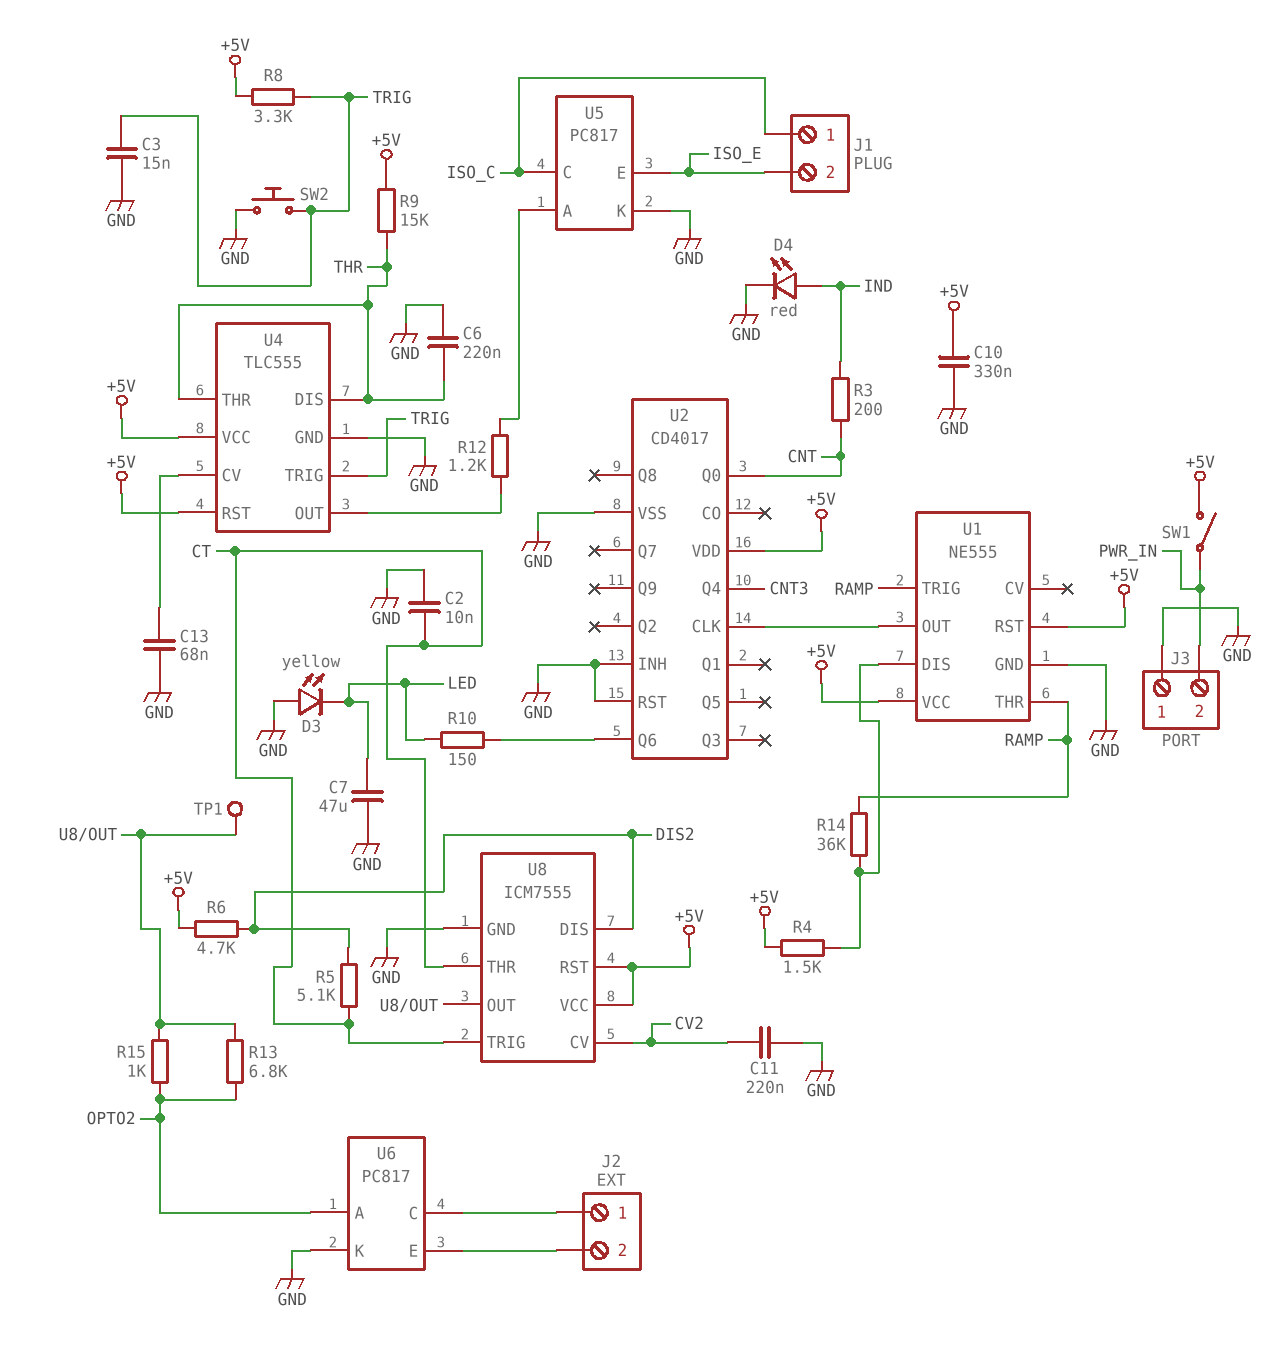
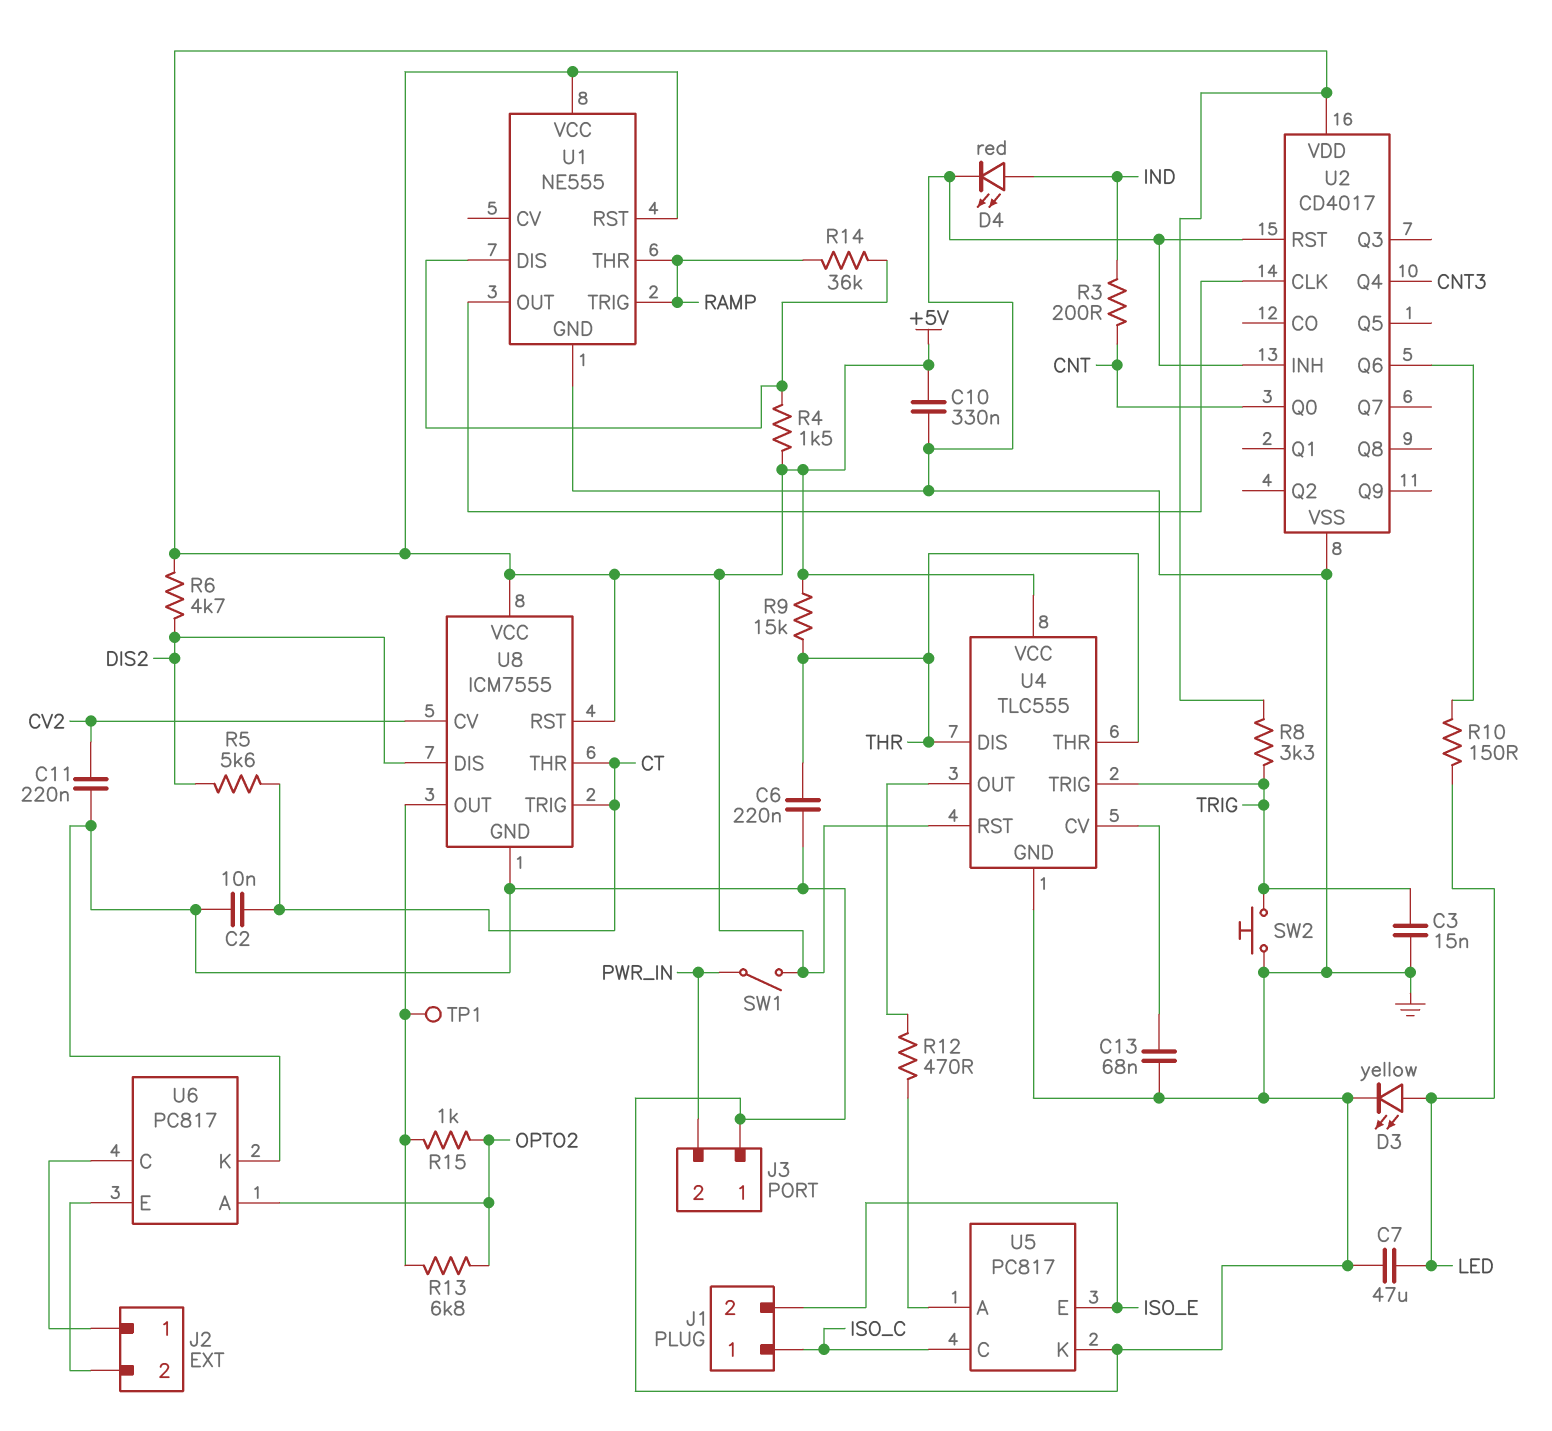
D3: LED yellow (A GND, K LED) -> LED yellow (A LED, K GND)
R5: 5.1k (CT, DIS2) -> 5.6k (CT, DIS2)
R12: 1.2k (U4/OUT, U5/A) -> 470 (U4/OUT, U5/A)

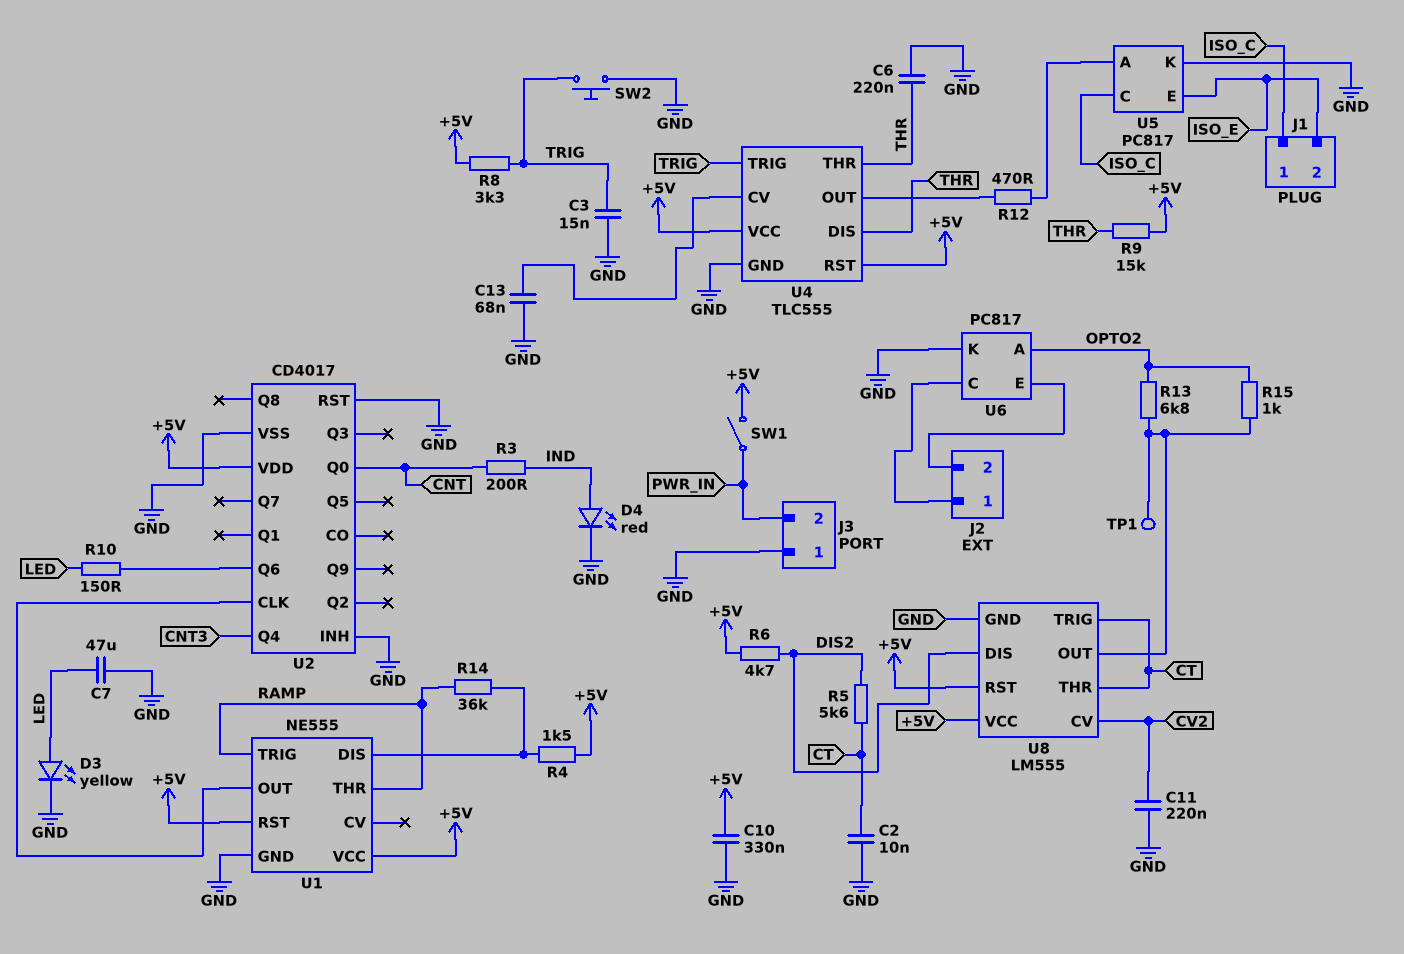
U8: ICM7555 -> LM555

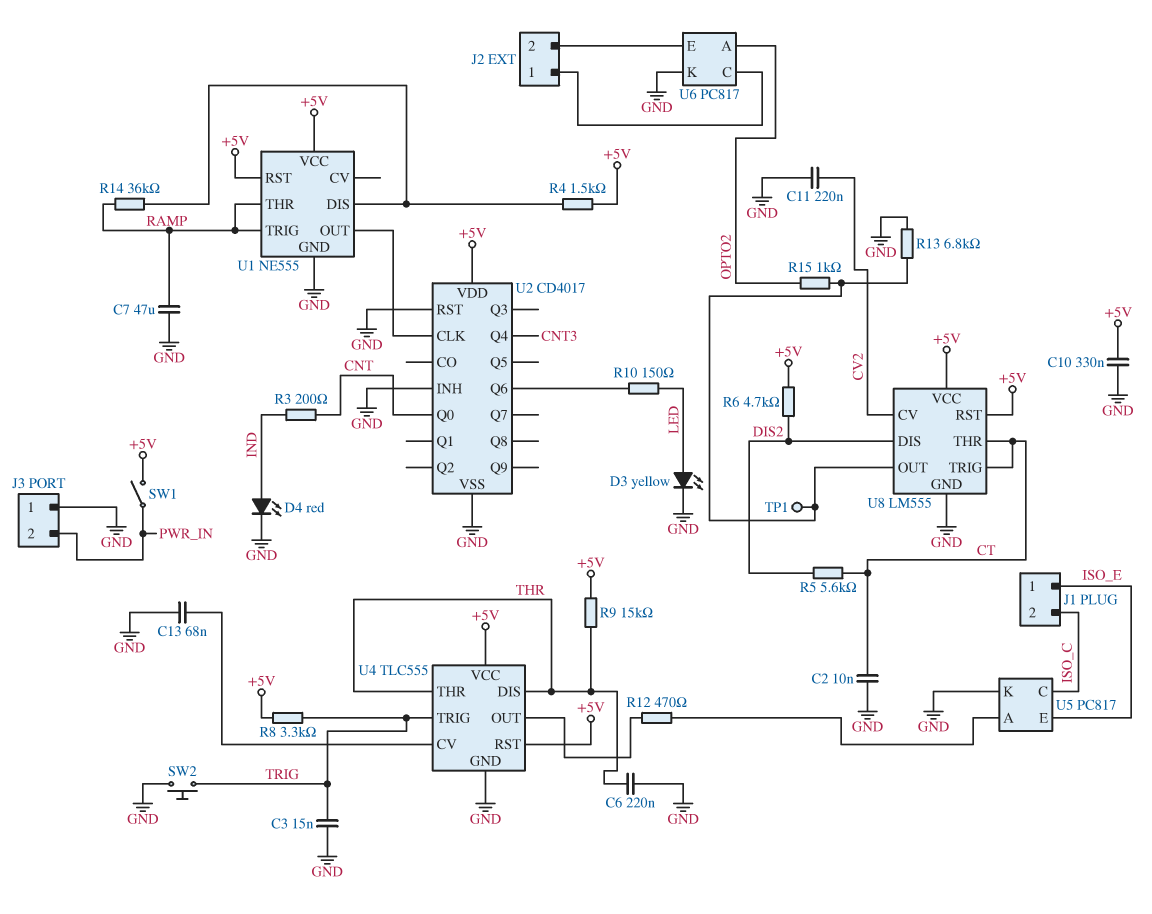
C7: 47uF (GND, LED) -> 47uF (GND, RAMP)
J1 pin 1: ISO_C -> ISO_E
J1 pin 2: ISO_E -> ISO_C
R13: 6.8k (OPTO2, U8/OUT) -> 6.8k (GND, U8/OUT)

